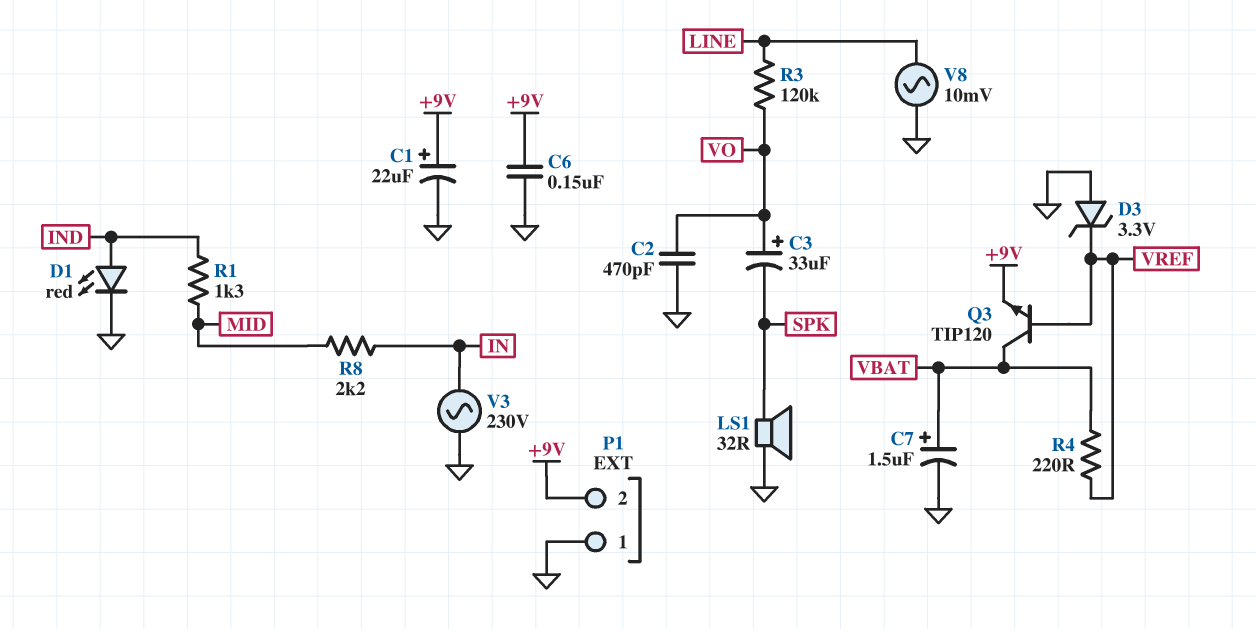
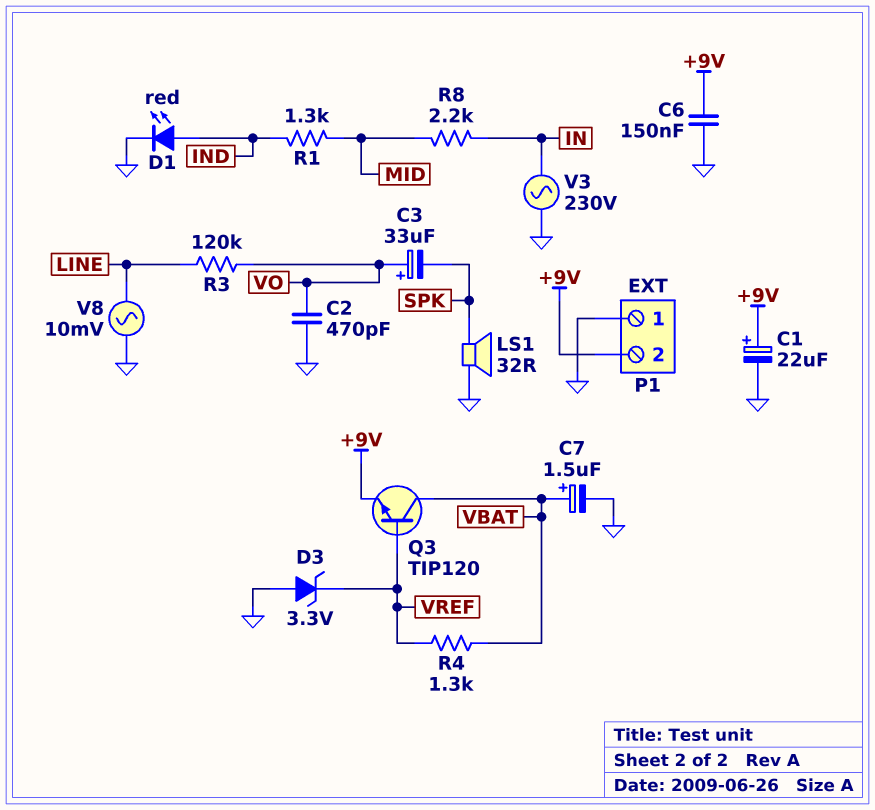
R4: 220 (VBAT, VREF) -> 1.3k (VBAT, VREF)

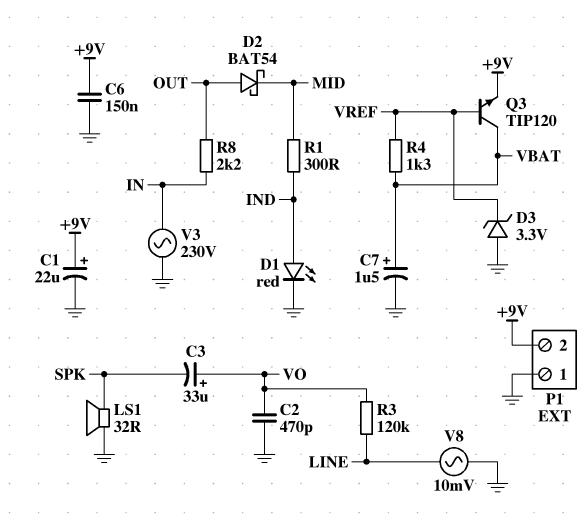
D2: none -> schottky BAT54 (A OUT, K MID)
R1: 1.3k (IND, MID) -> 300 (IND, MID)
R8: 2.2k (IN, MID) -> 2.2k (IN, OUT)

